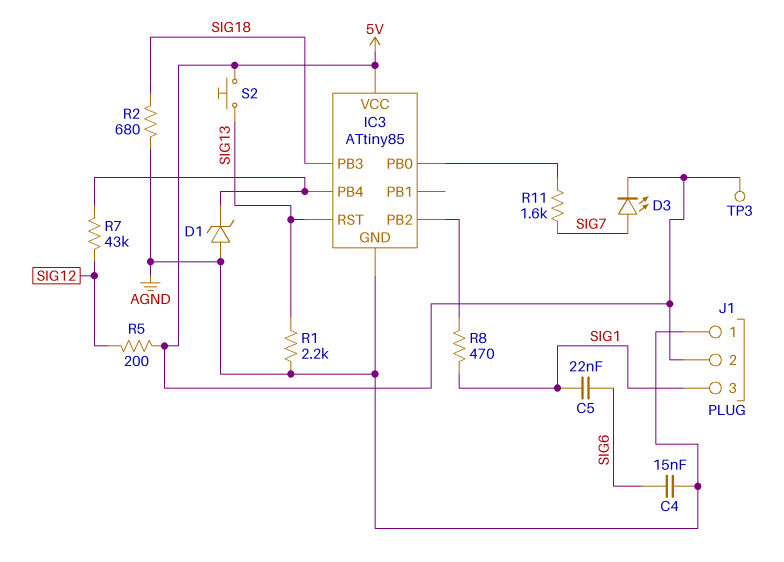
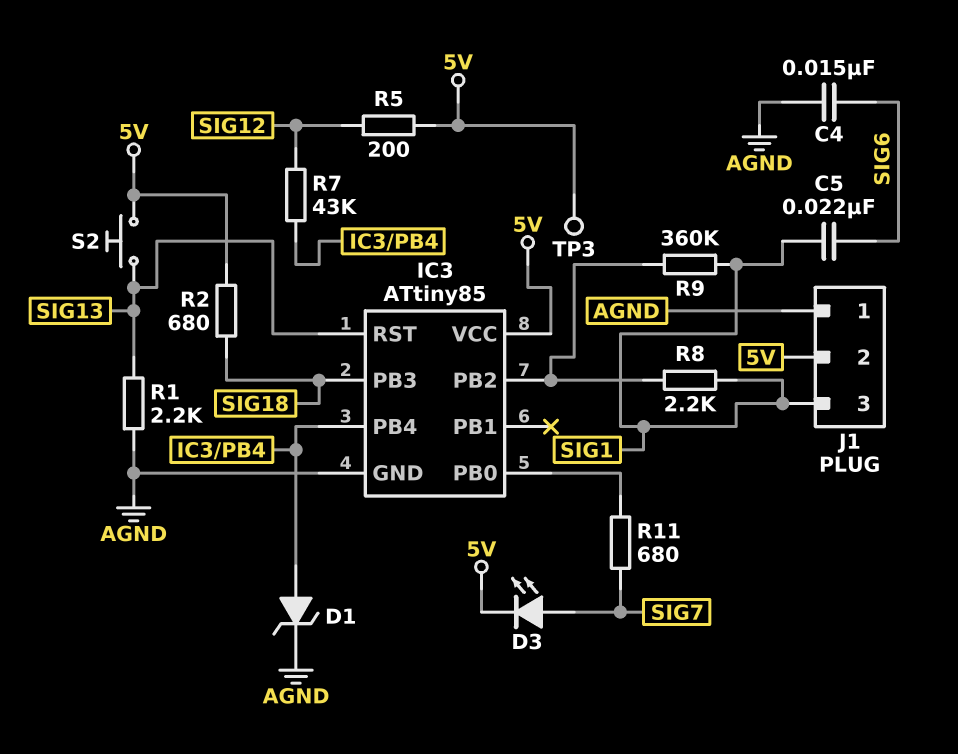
D1: zener (A AGND, K IC3/PB4) -> zener (A IC3/PB4, K AGND)
R2: 680 (AGND, SIG18) -> 680 (5V, SIG18)
R8: 470 (IC3/PB2, SIG1) -> 2.2k (IC3/PB2, SIG1)
R9: none -> 360k (IC3/PB2, SIG1)
R11: 1.6k (IC3/PB0, SIG7) -> 680 (IC3/PB0, SIG7)

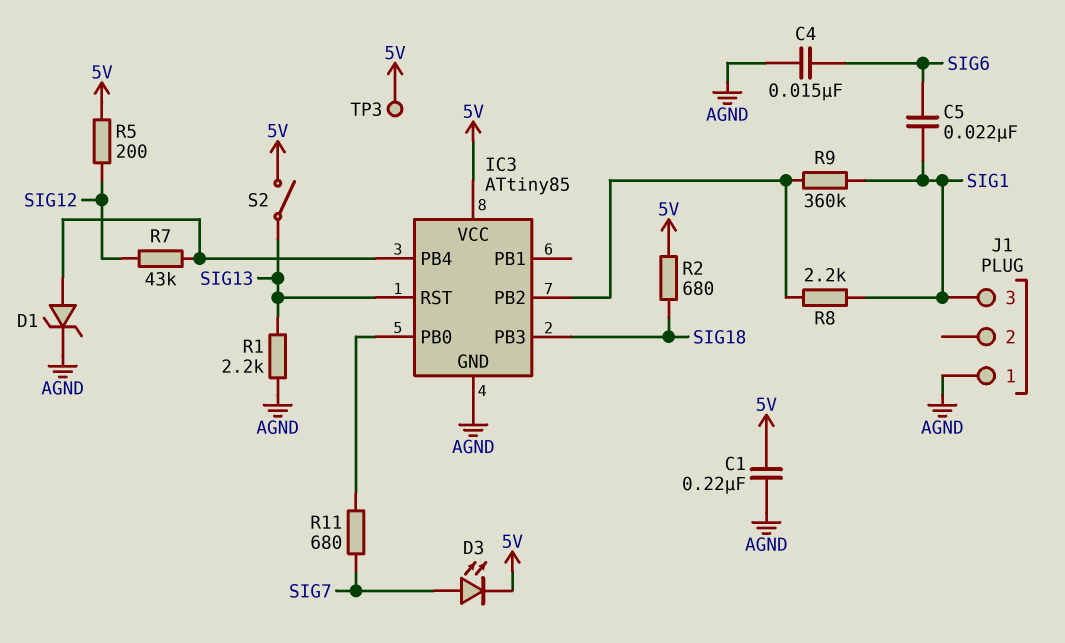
C1: none -> 220nF (5V, AGND)
J1 pin 2: 5V -> none
S2: button (5V, SIG13) -> switch (5V, SIG13)

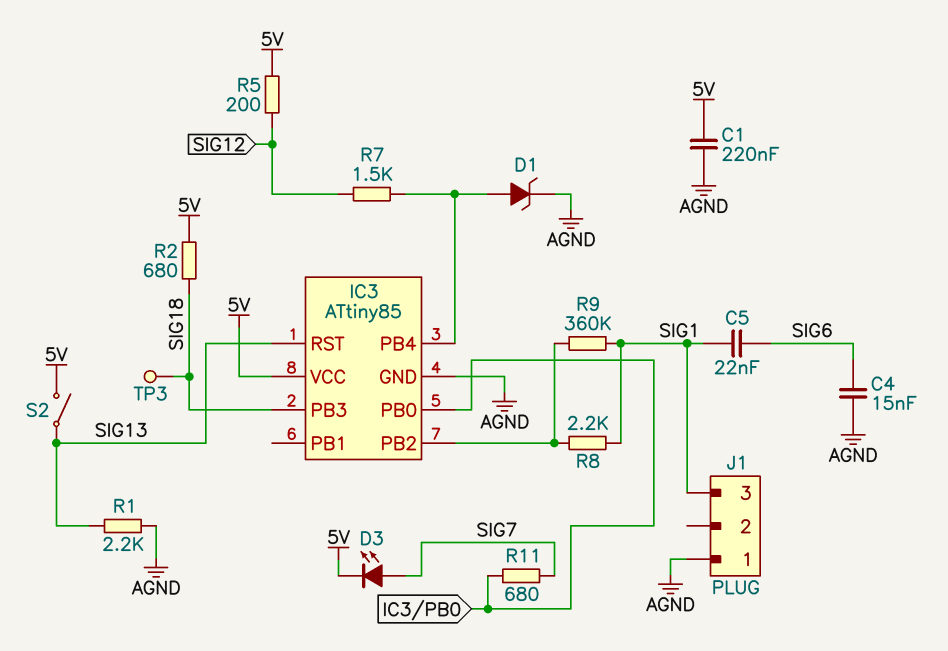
R7: 43k (IC3/PB4, SIG12) -> 1.5k (IC3/PB4, SIG12)
TP3: test point (5V) -> test point (SIG18)

